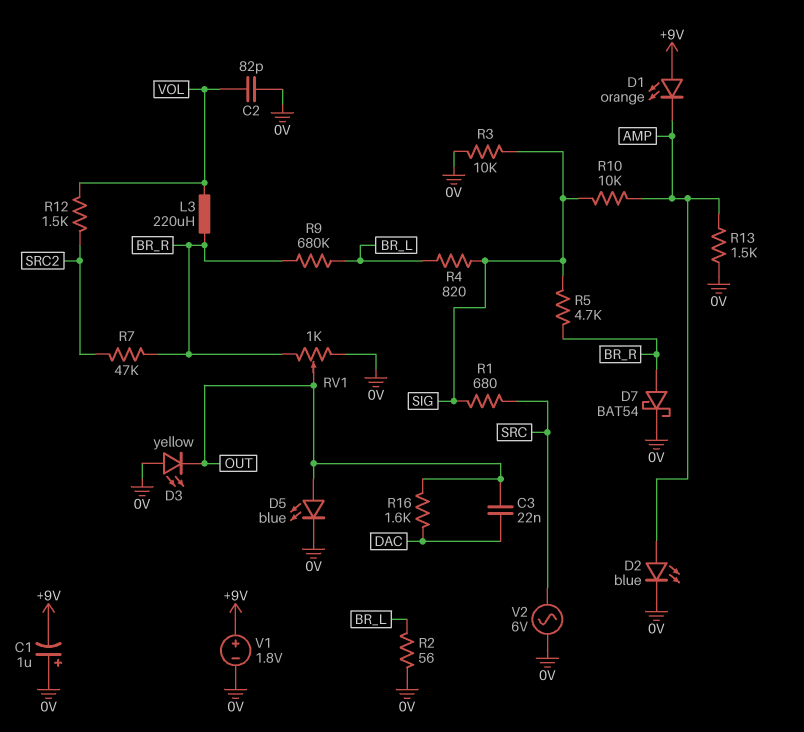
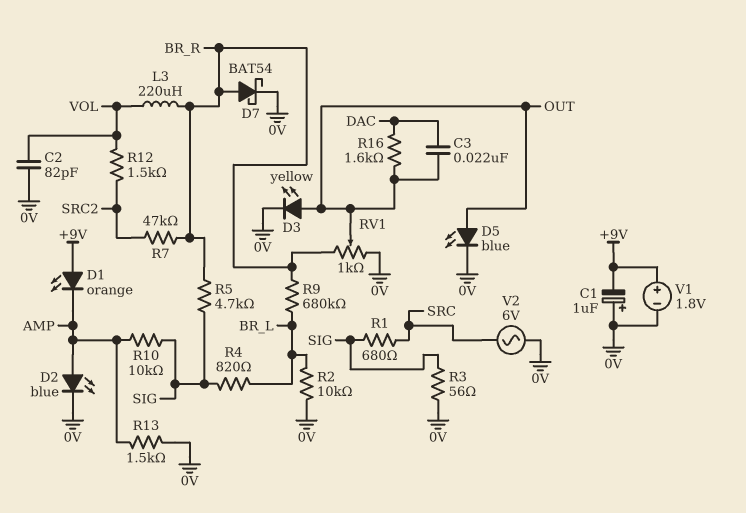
D3: LED yellow (A 0V, K OUT) -> LED yellow (A OUT, K 0V)
R2: 56 (0V, BR_L) -> 10k (0V, BR_L)
R3: 10k (0V, SIG) -> 56 (0V, SIG)

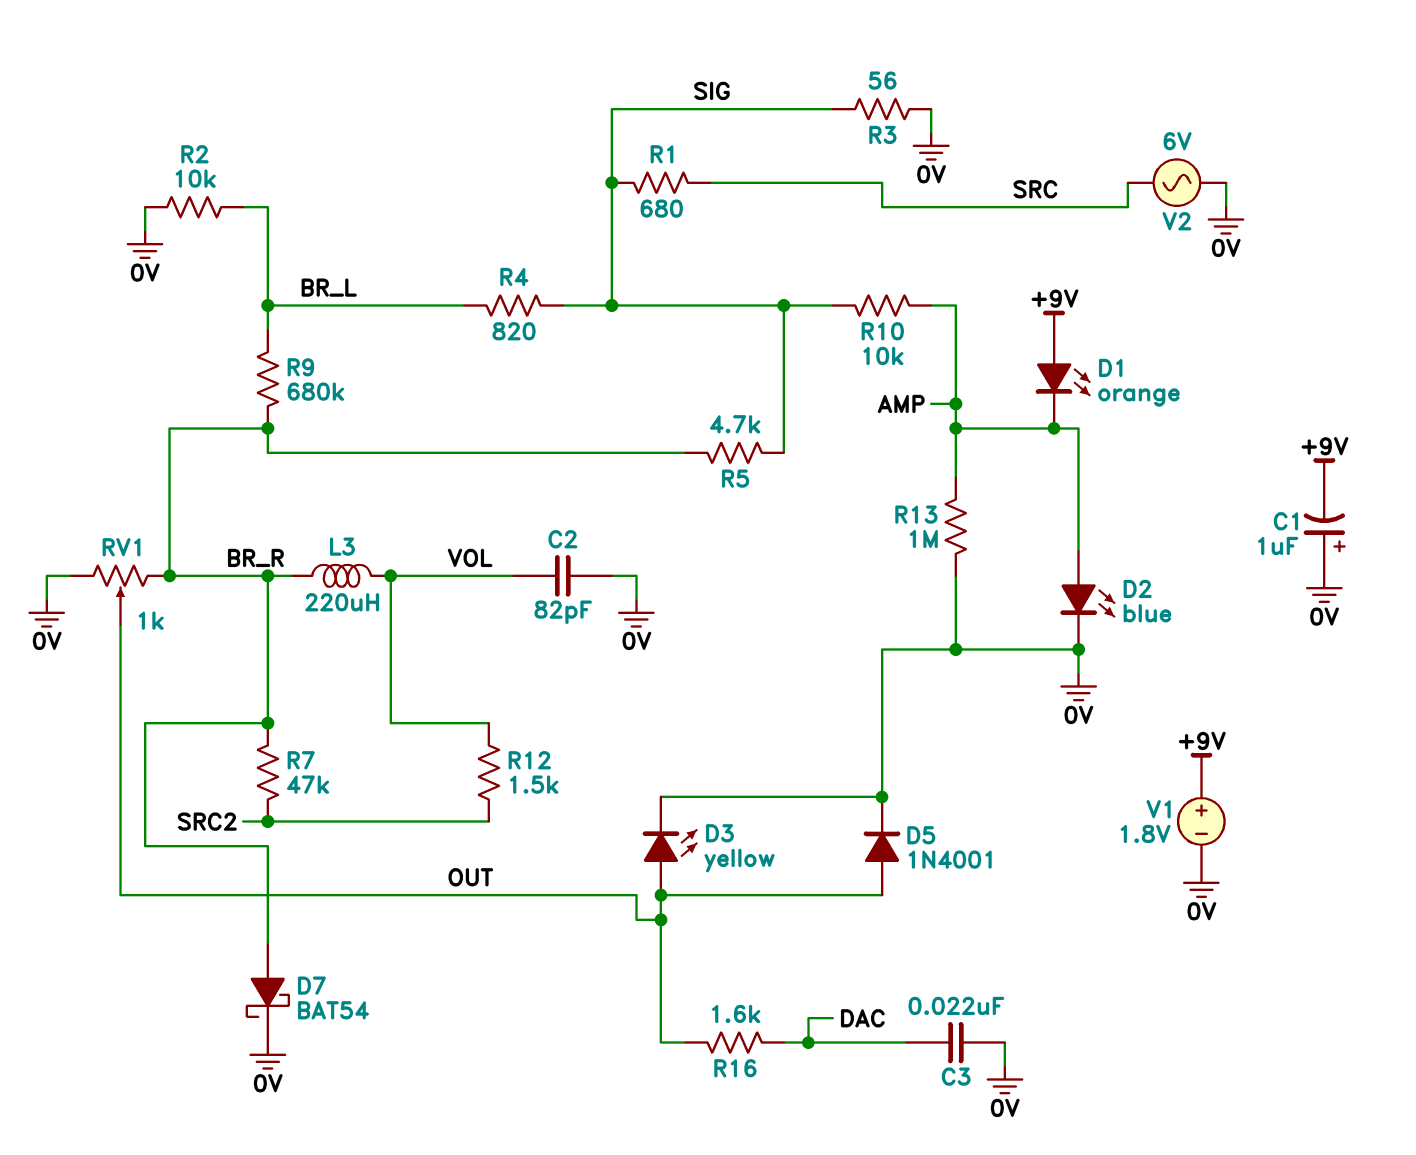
C3: 22nF (DAC, OUT) -> 22nF (0V, DAC)
D5: LED blue (A OUT, K 0V) -> diode 1N4001 (A OUT, K 0V)
R13: 1.5k (0V, AMP) -> 1M (0V, AMP)

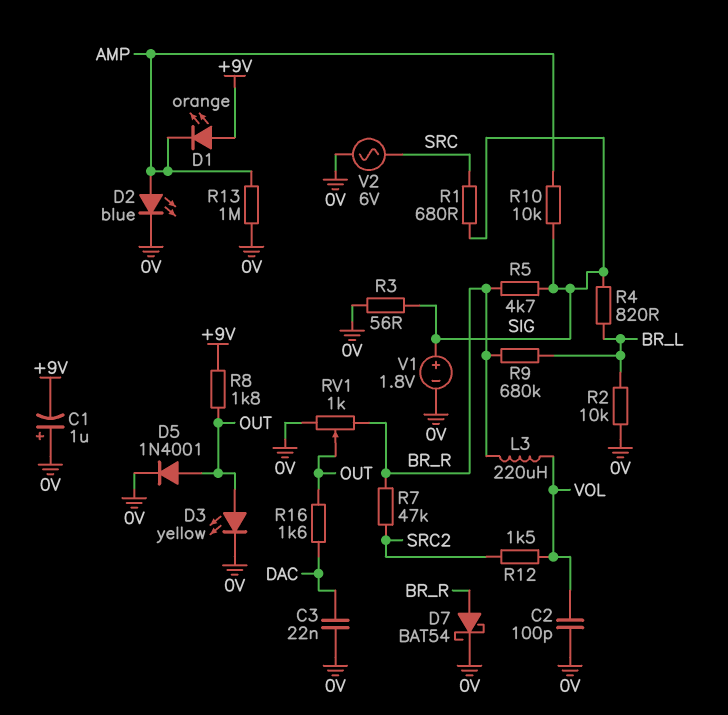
C2: 82pF (0V, VOL) -> 100pF (0V, VOL)
R8: none -> 1.8k (+9V, OUT)
V1: 1.8V (plus +9V, minus 0V) -> 1.8V (plus SIG, minus 0V)

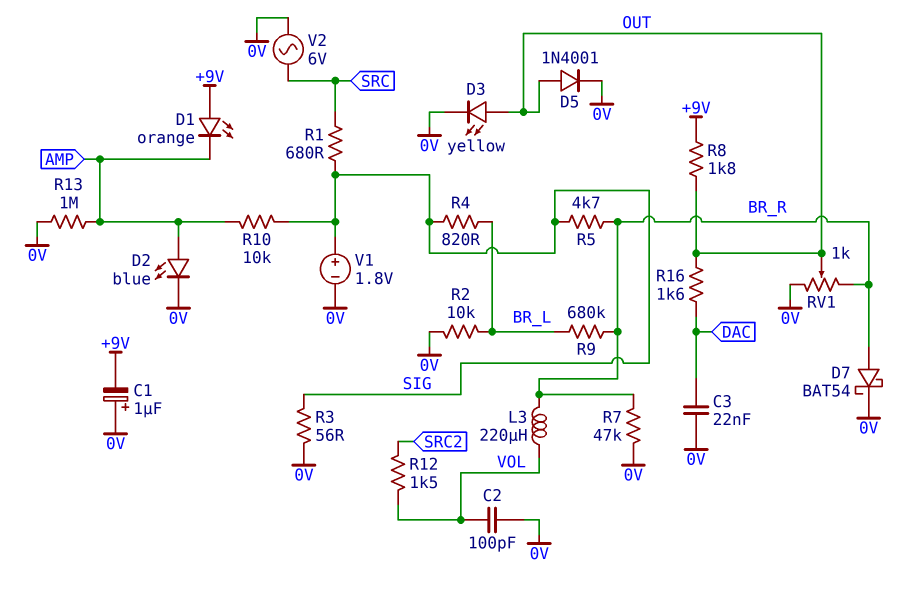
R7: 47k (BR_R, SRC2) -> 47k (0V, BR_R)

